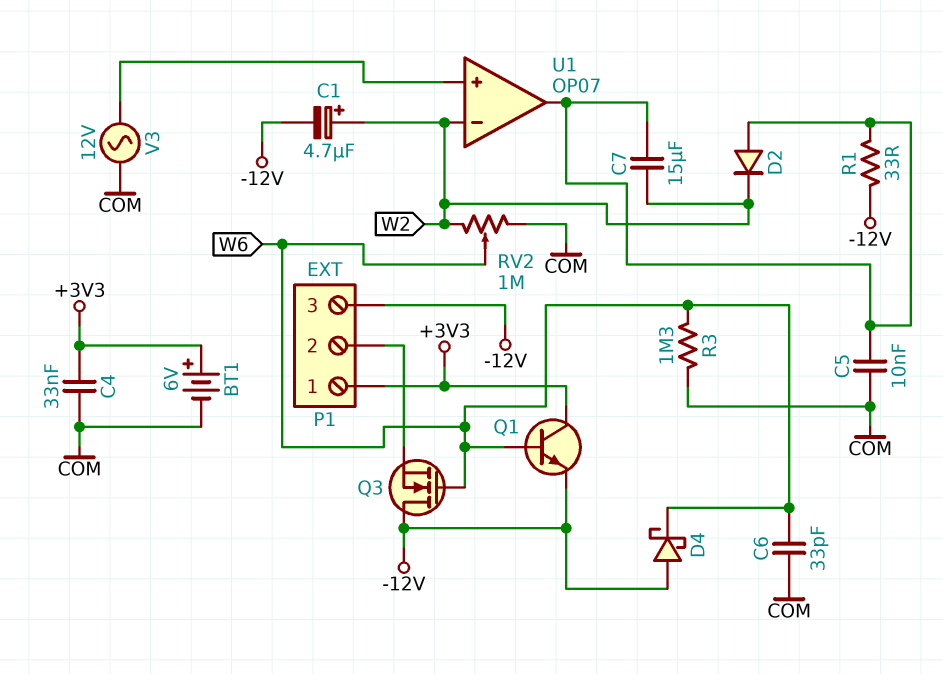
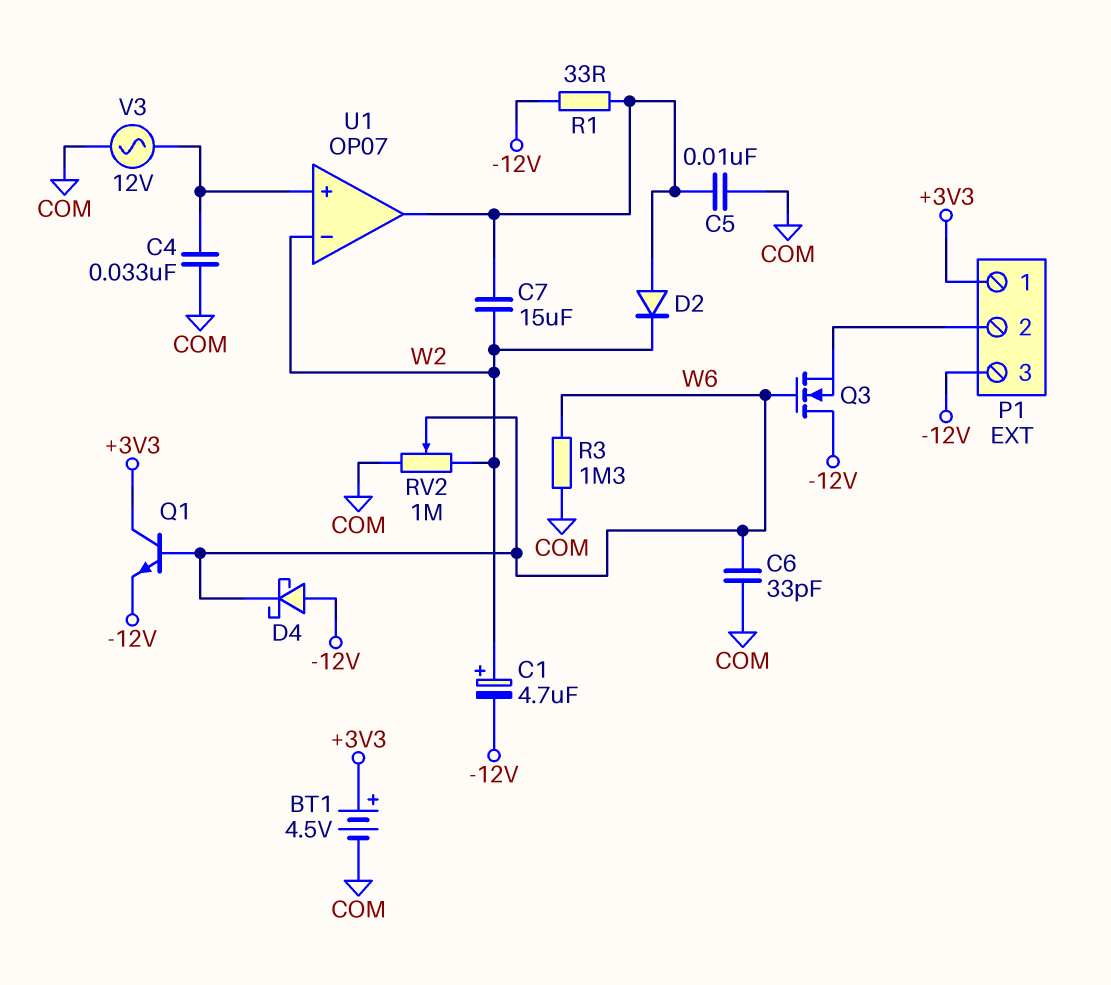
BT1: 6V (plus +3V3, minus COM) -> 4.5V (plus +3V3, minus COM)
C4: 33nF (+3V3, COM) -> 33nF (COM, U1/in+)

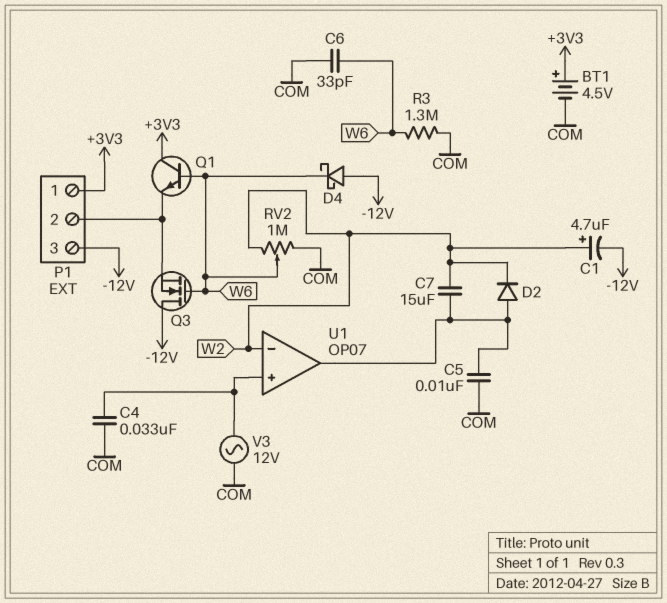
Q1: NPN (B W6, C +3V3, E -12V) -> NPN (B W6, C +3V3, E P1/2)
R1: 33 (-12V, U1/out) -> none

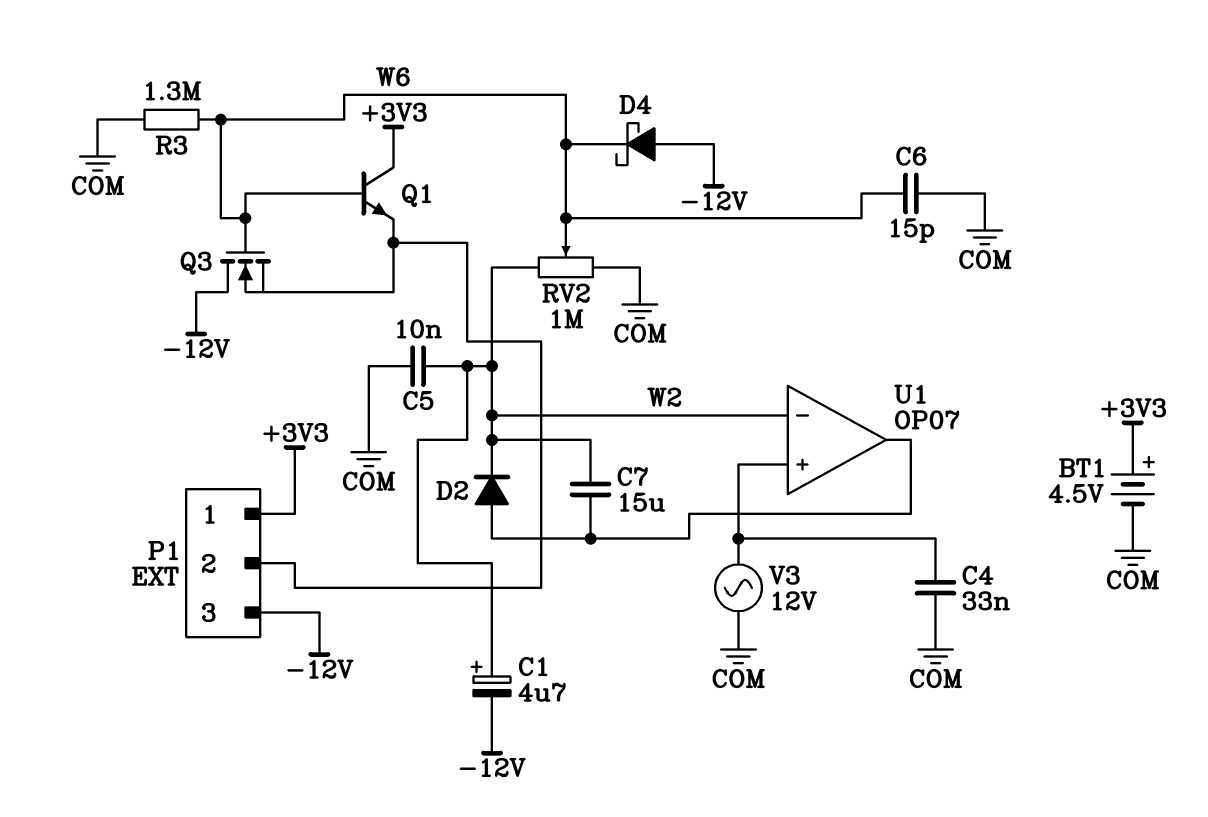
C5: 10nF (COM, U1/out) -> 10nF (COM, W2)
C6: 33pF (COM, W6) -> 15pF (COM, W6)

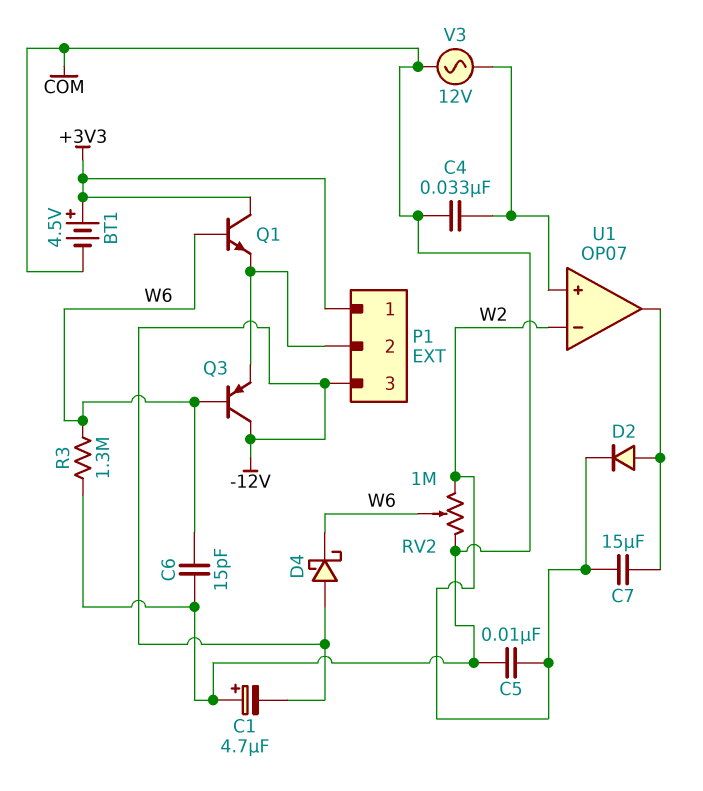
C1: 4.7uF (plus W2, minus -12V) -> 4.7uF (plus COM, minus -12V)
Q3: NMOS (G W6, D -12V, S P1/2) -> PNP (B W6, C -12V, E P1/2)

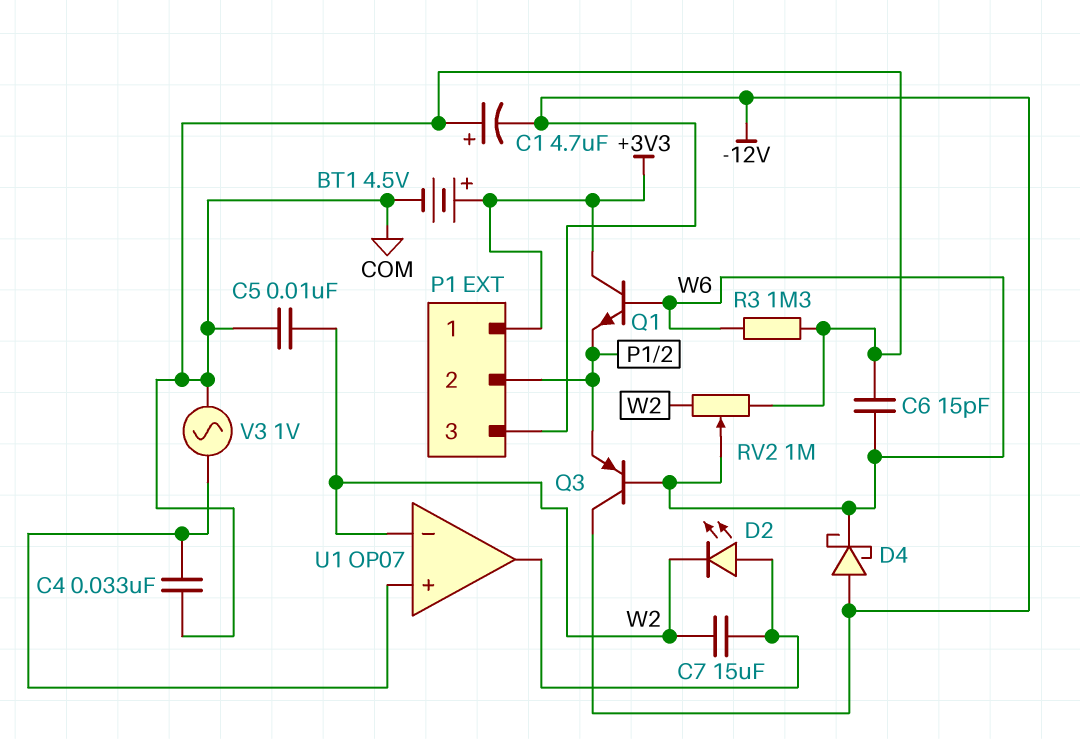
D2: diode (A U1/out, K W2) -> LED (A U1/out, K W2)
V3: AC 12V (COM, U1/in+) -> AC 1V (COM, U1/in+)

